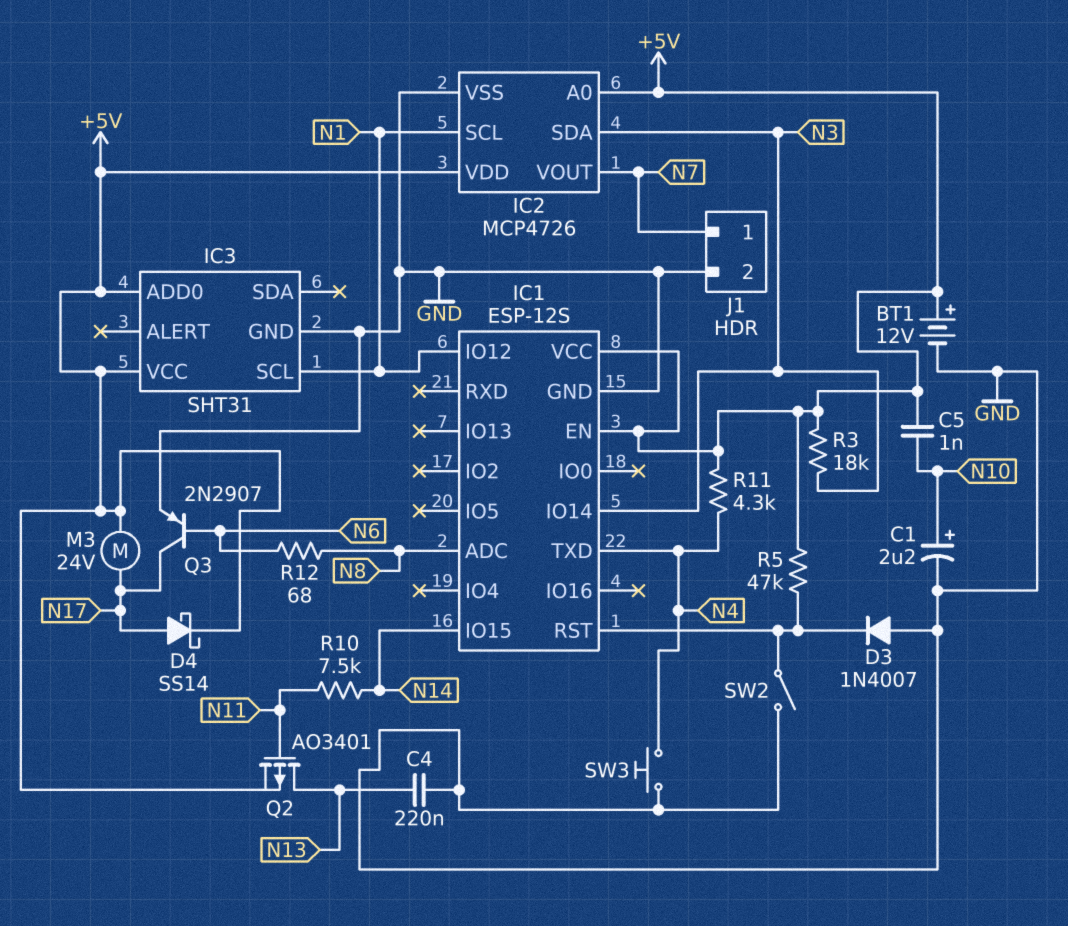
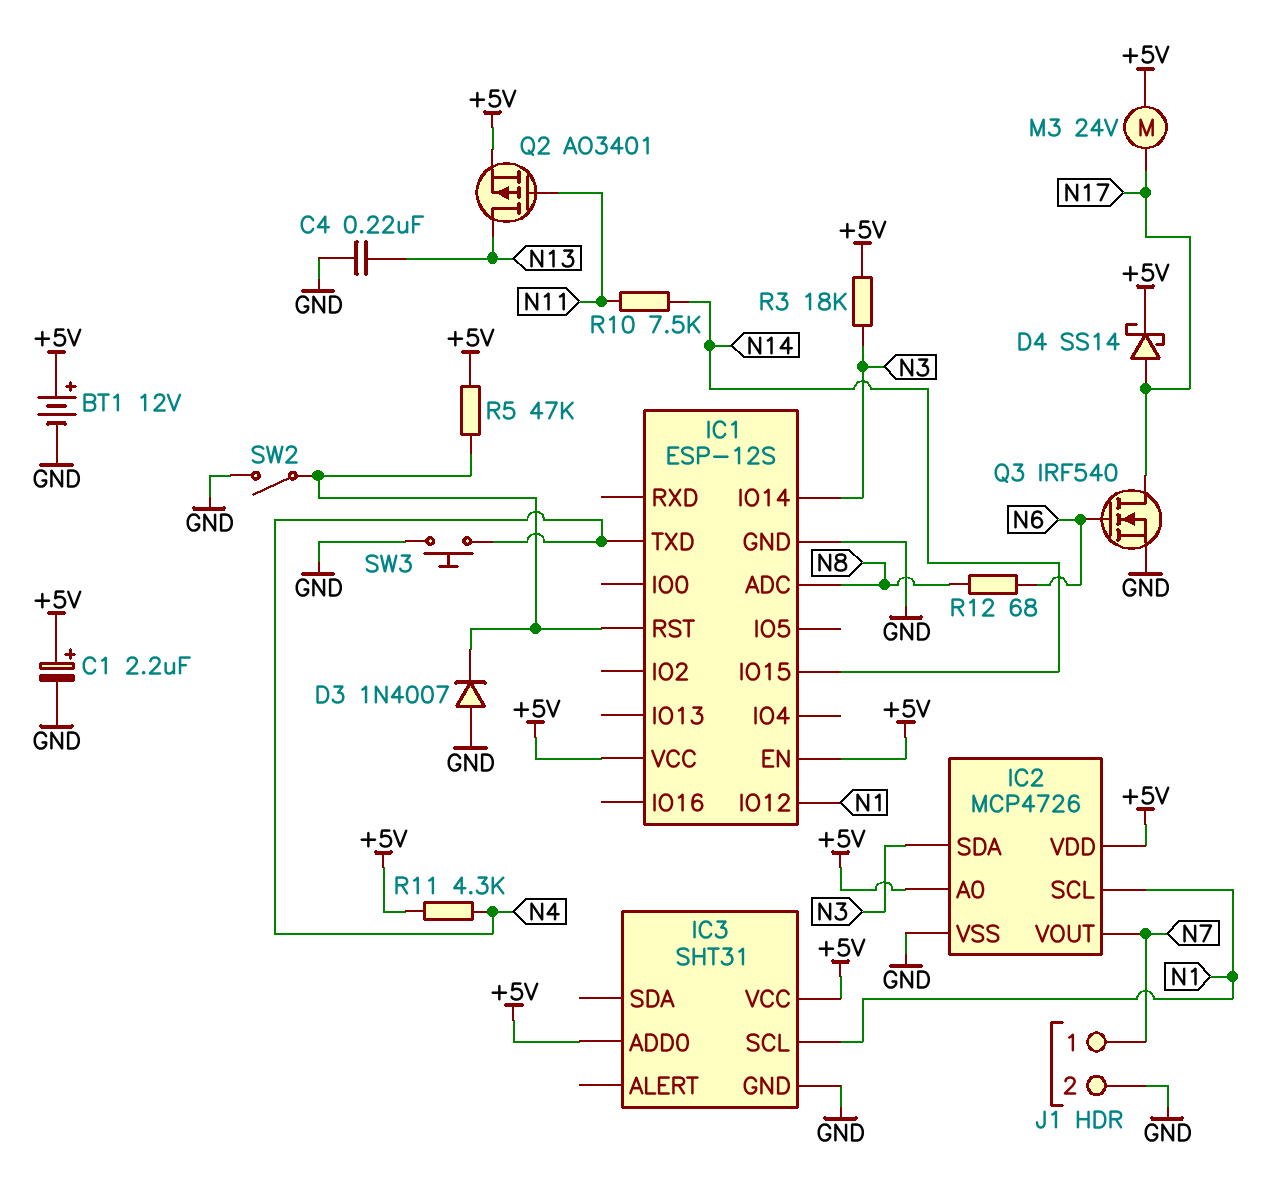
C1: 2.2uF (plus N10, minus GND) -> 2.2uF (plus +5V, minus GND)
C5: 1nF (+5V, N10) -> none
Q3: PNP 2N2907 (B N6, C N17, E GND) -> NMOS IRF540 (G N6, D N17, S GND)

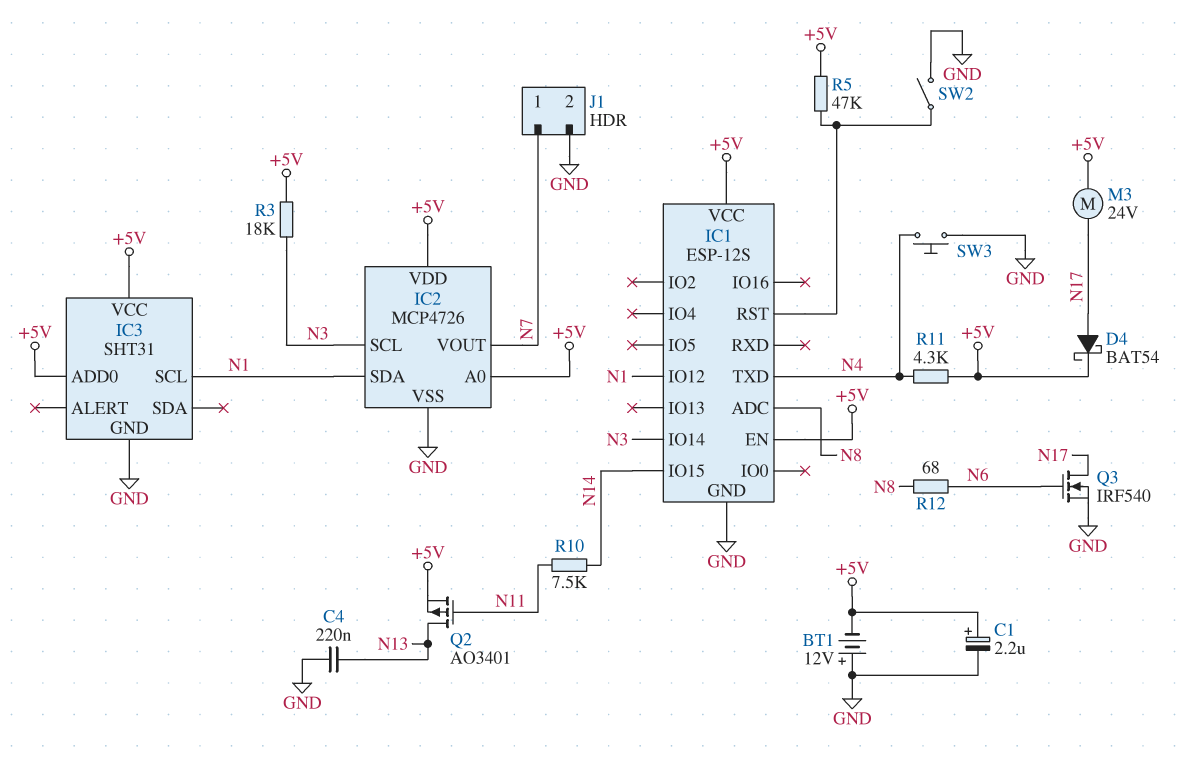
BT1: 12V (plus +5V, minus GND) -> 12V (plus GND, minus +5V)
D3: diode 1N4007 (A GND, K IC1/RST) -> none
D4: schottky SS14 (A N17, K +5V) -> schottky BAT54 (A N17, K +5V)
IC2 pin SCL: N1 -> N3
IC2 pin SDA: N3 -> N1

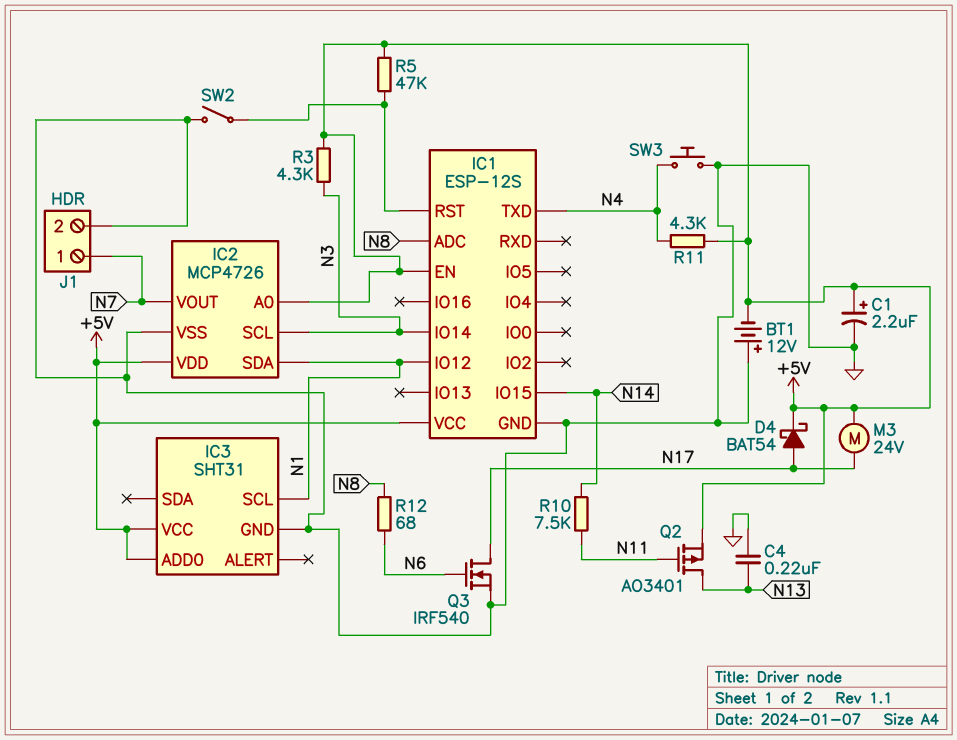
R3: 18k (+5V, N3) -> 4.3k (+5V, N3)

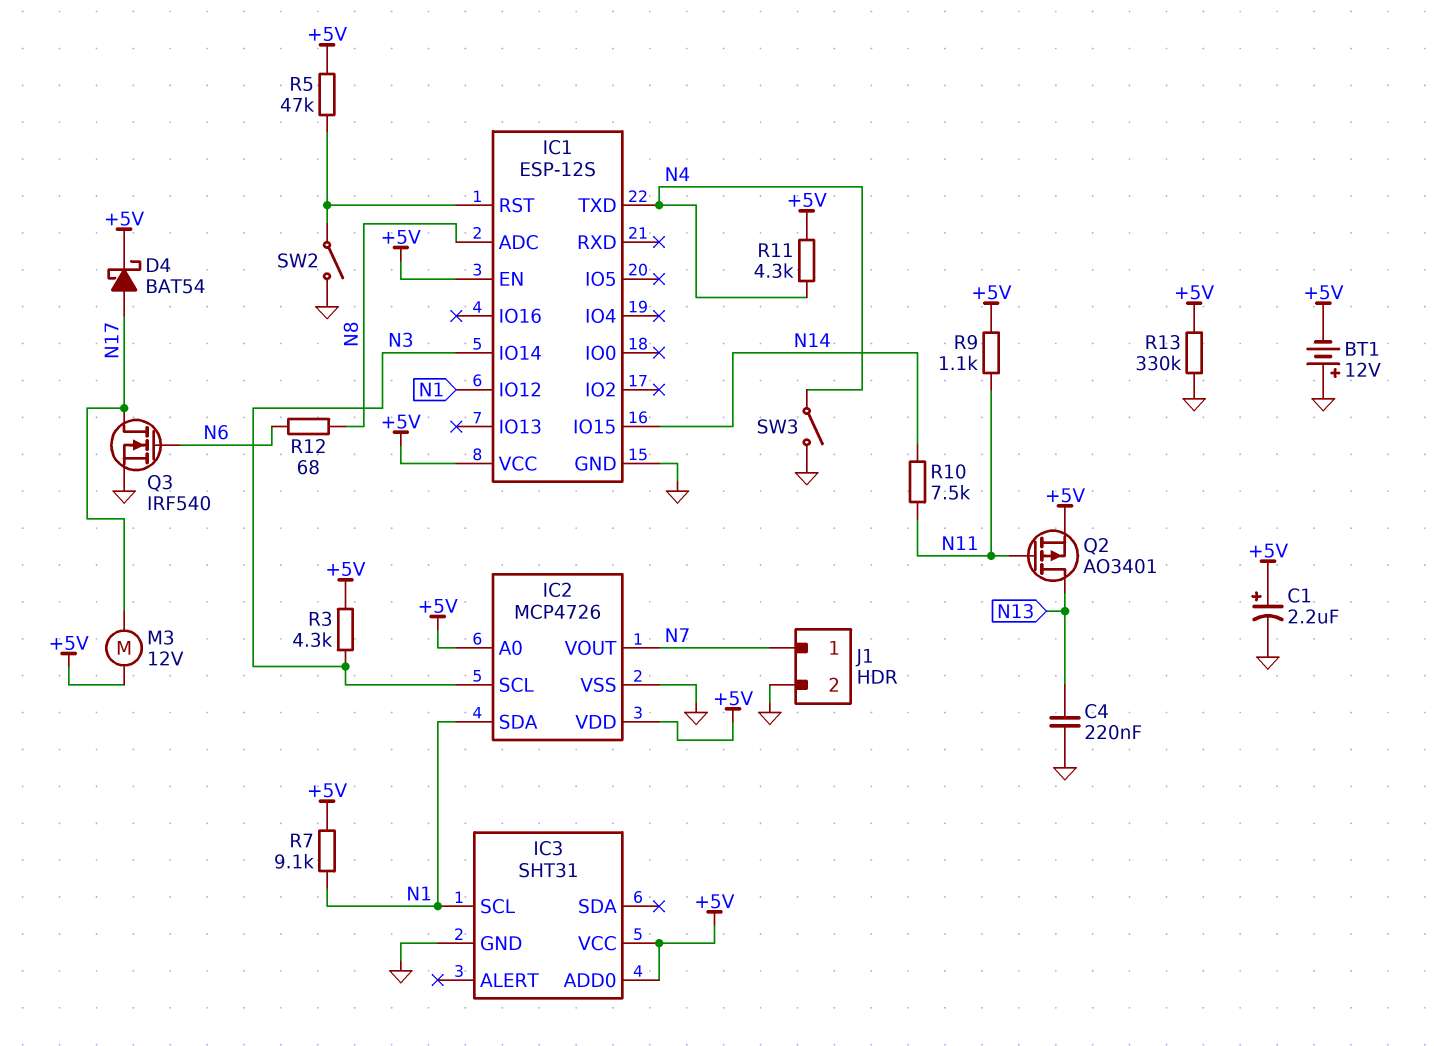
M3: motor 24V (+5V, N17) -> motor 12V (+5V, N17)
R7: none -> 9.1k (+5V, N1)
R9: none -> 1.1k (+5V, N11)
R13: none -> 330k (+5V, GND)
SW3: button (GND, N4) -> switch (GND, N4)

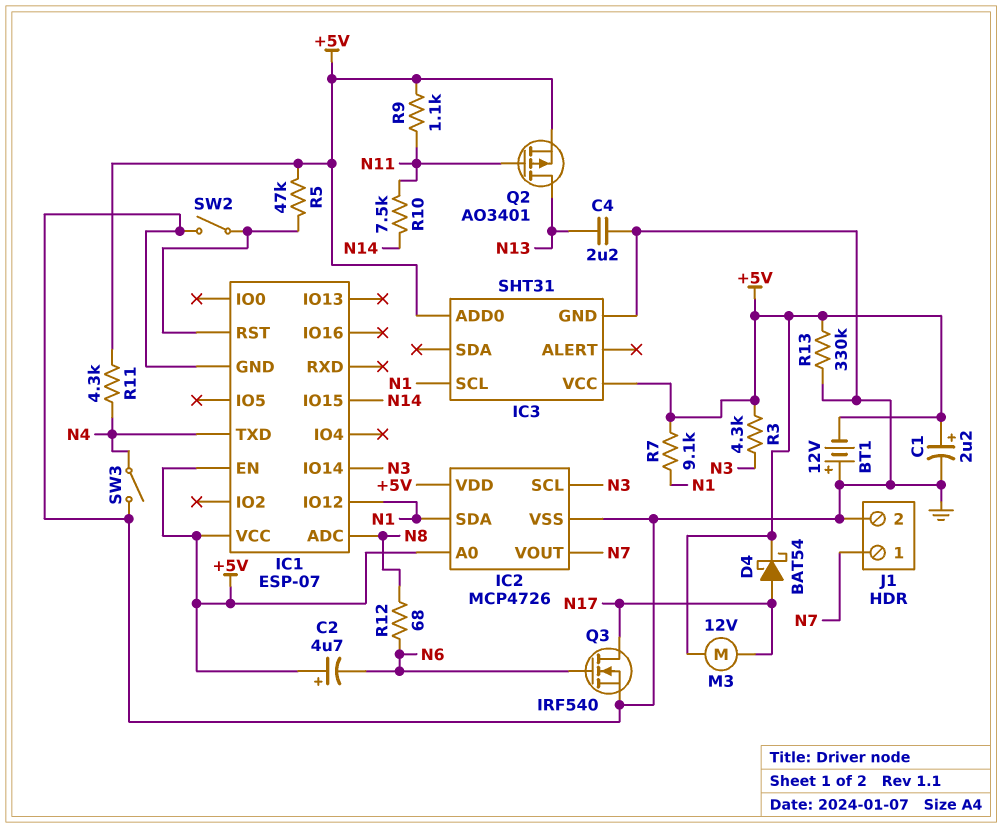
C2: none -> 4.7uF (plus +5V, minus N6)
C4: 220nF (GND, N13) -> 2.2uF (GND, N13)
IC1: ESP-12S -> ESP-07

